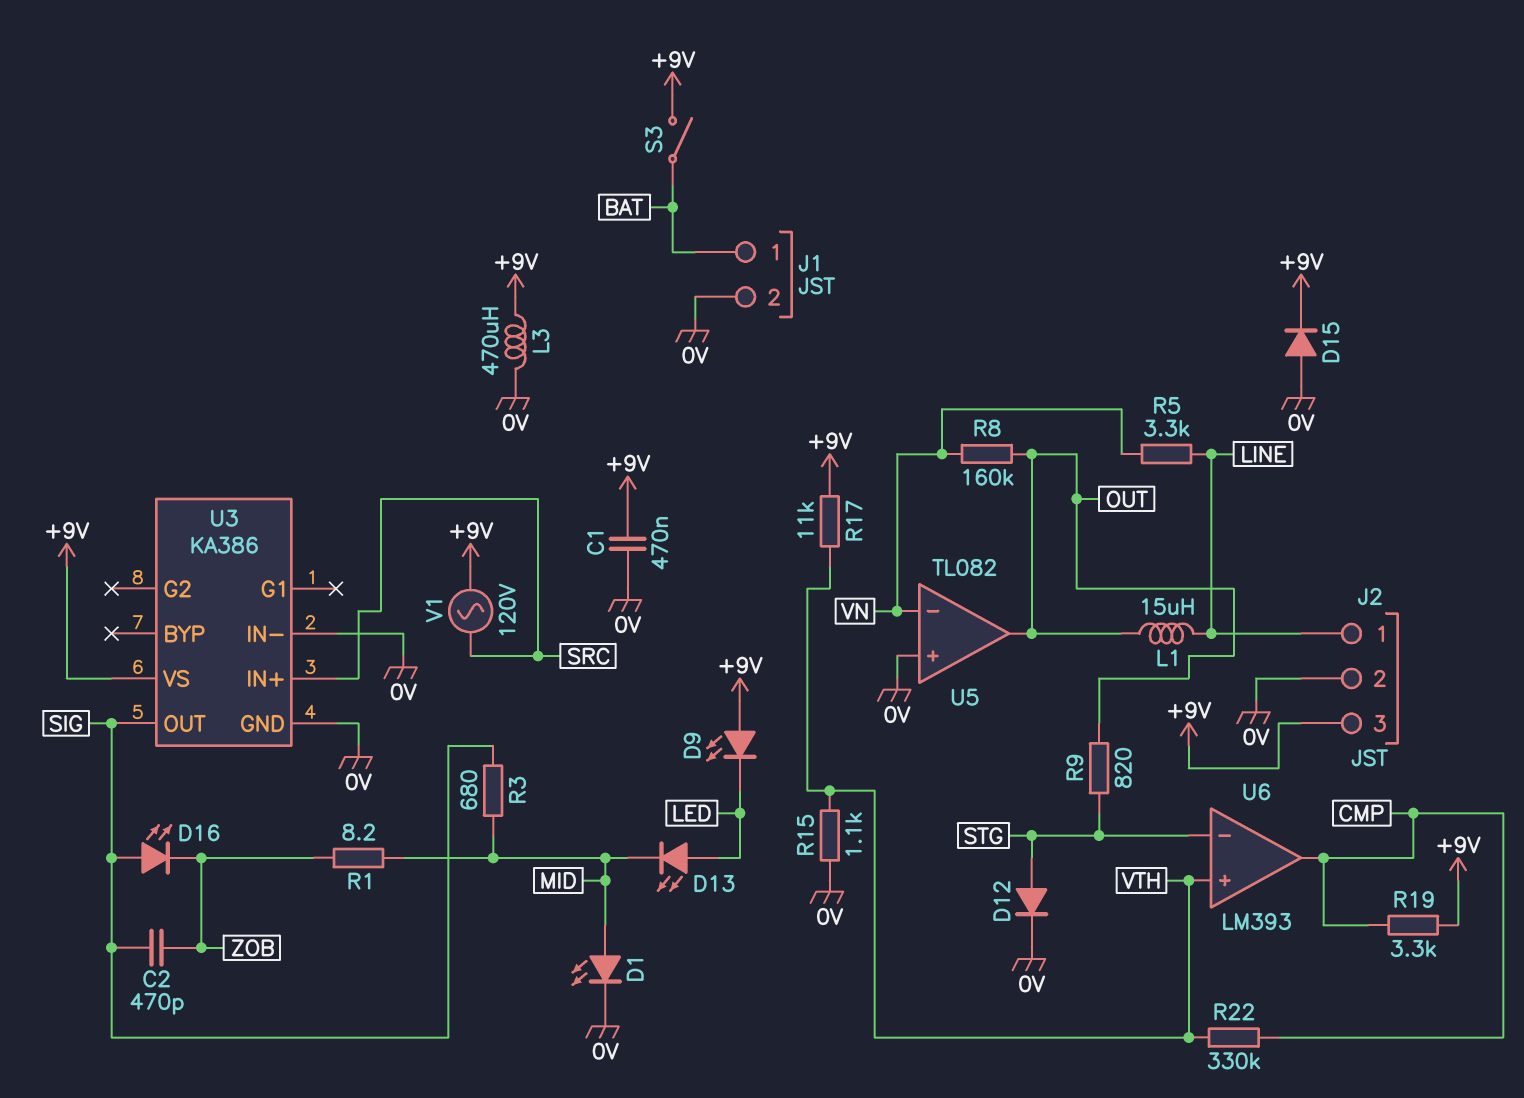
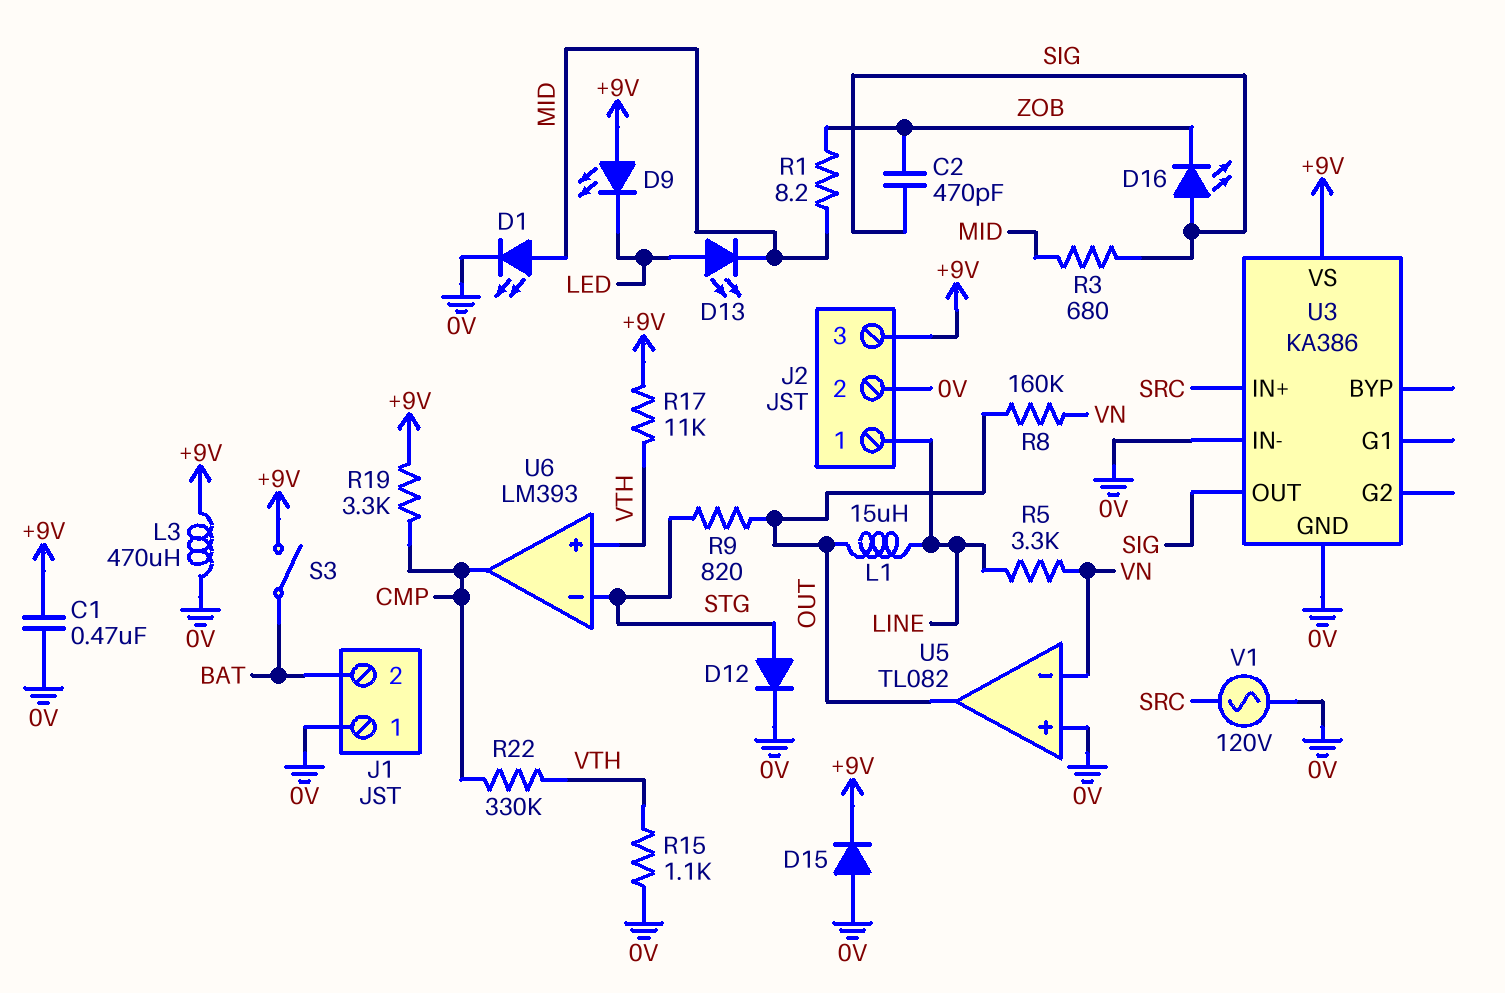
J1 pin 1: BAT -> 0V
J1 pin 2: 0V -> BAT
V1: AC 120V (+9V, SRC) -> AC 120V (0V, SRC)

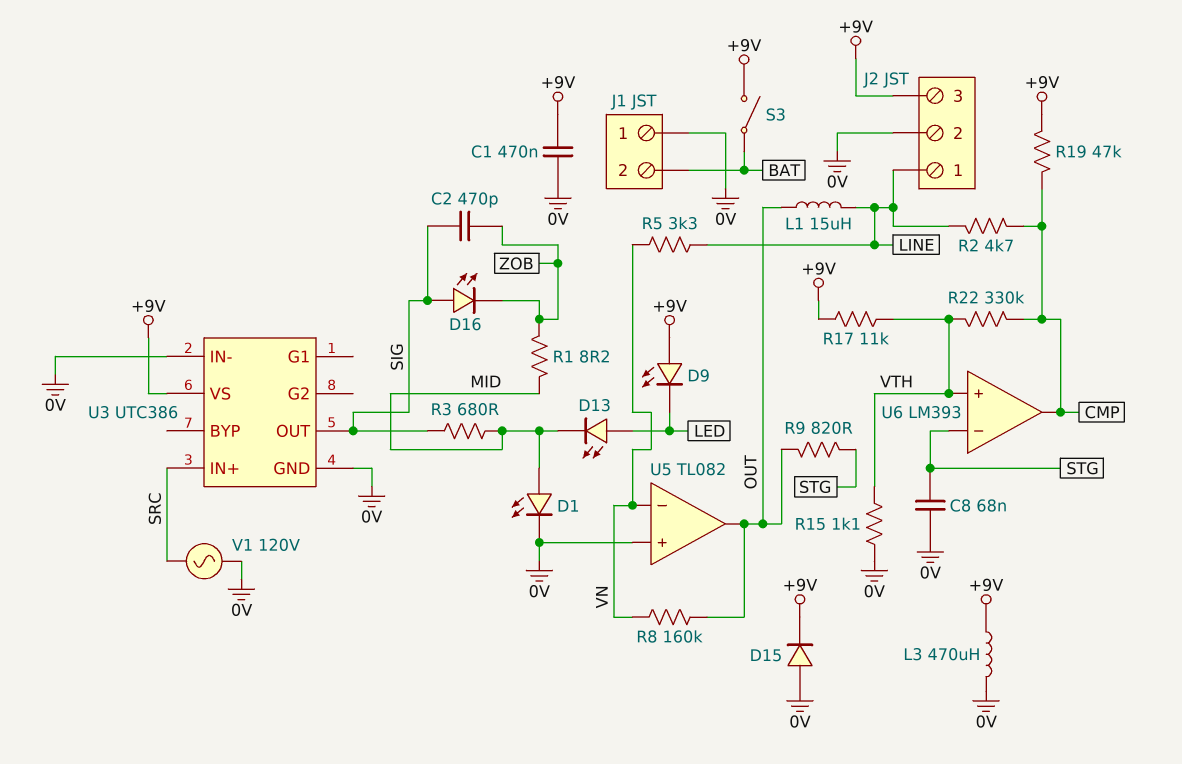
C8: none -> 68nF (0V, STG)
D12: diode (A STG, K 0V) -> none
R2: none -> 4.7k (CMP, LINE)
R19: 3.3k (+9V, CMP) -> 47k (+9V, CMP)
U3: KA386 -> UTC386

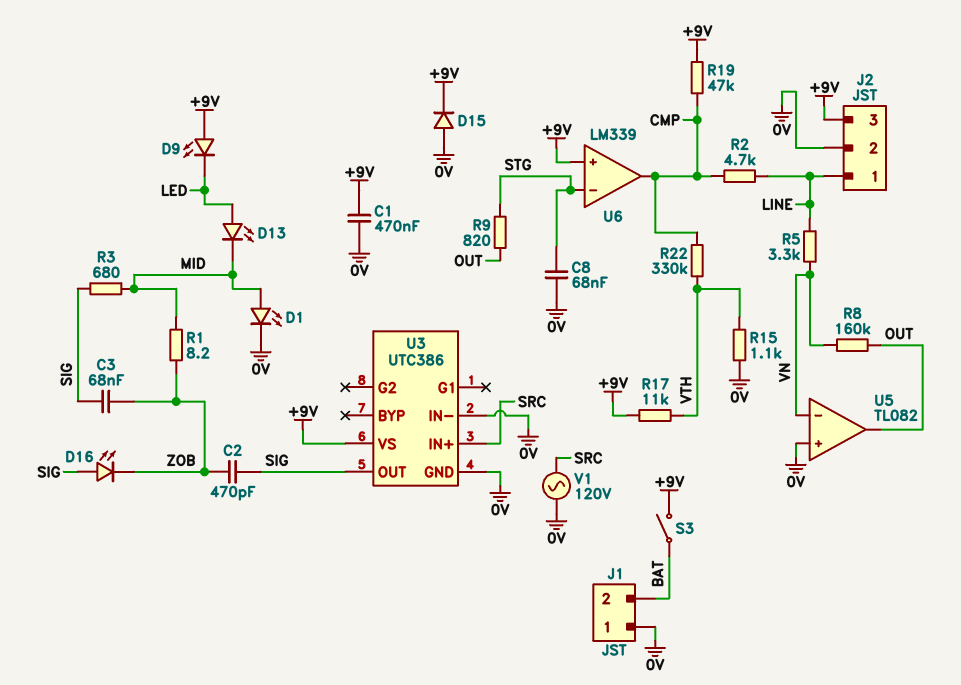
C3: none -> 68nF (SIG, ZOB)
L1: 15uH (LINE, OUT) -> none
L3: 470uH (+9V, 0V) -> none
U6: LM393 -> LM339
U6 pin in+: VTH -> +9V

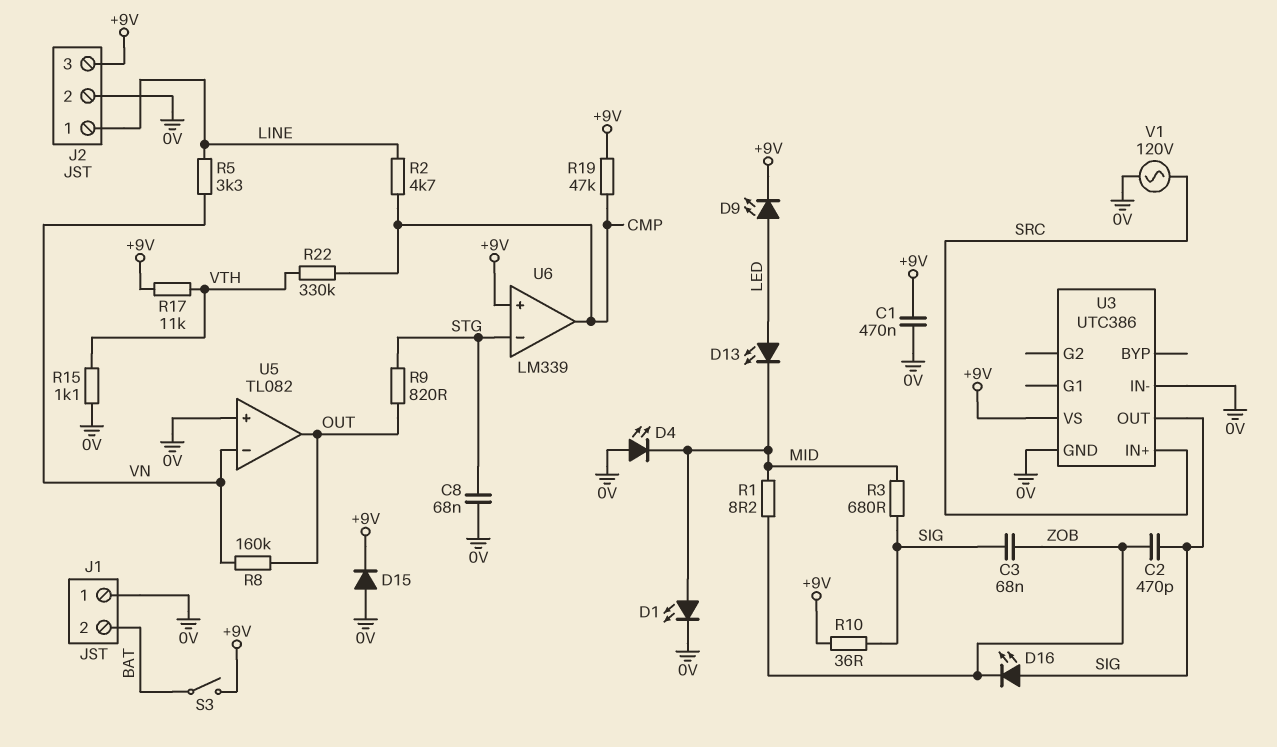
D4: none -> LED (A 0V, K MID)
D9: LED (A +9V, K LED) -> LED (A LED, K +9V)
R10: none -> 36 (+9V, SIG)

